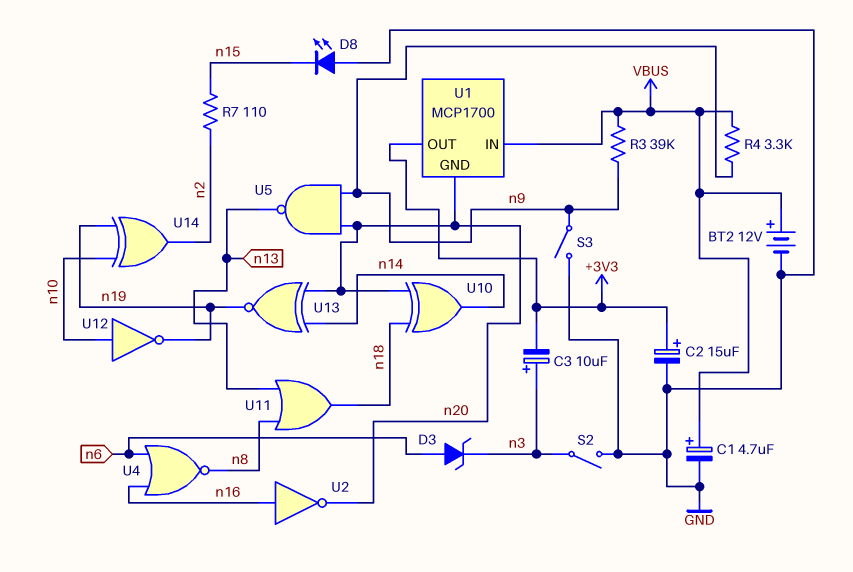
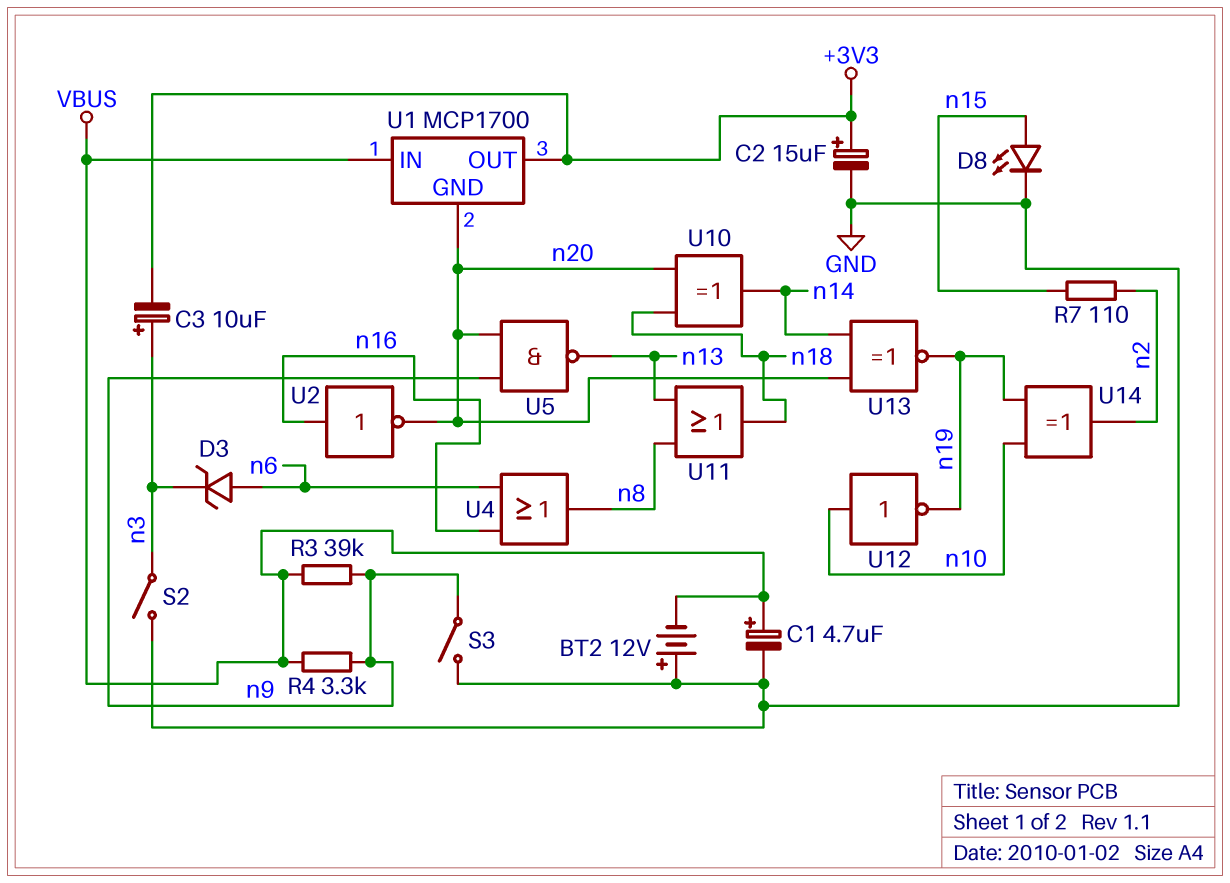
BT2: 12V (plus VBUS, minus GND) -> 12V (plus GND, minus VBUS)
D8: LED (A GND, K n15) -> LED (A n15, K GND)
U4: NOR (in n6, in n16, out n8) -> OR (in n6, in n16, out n8)

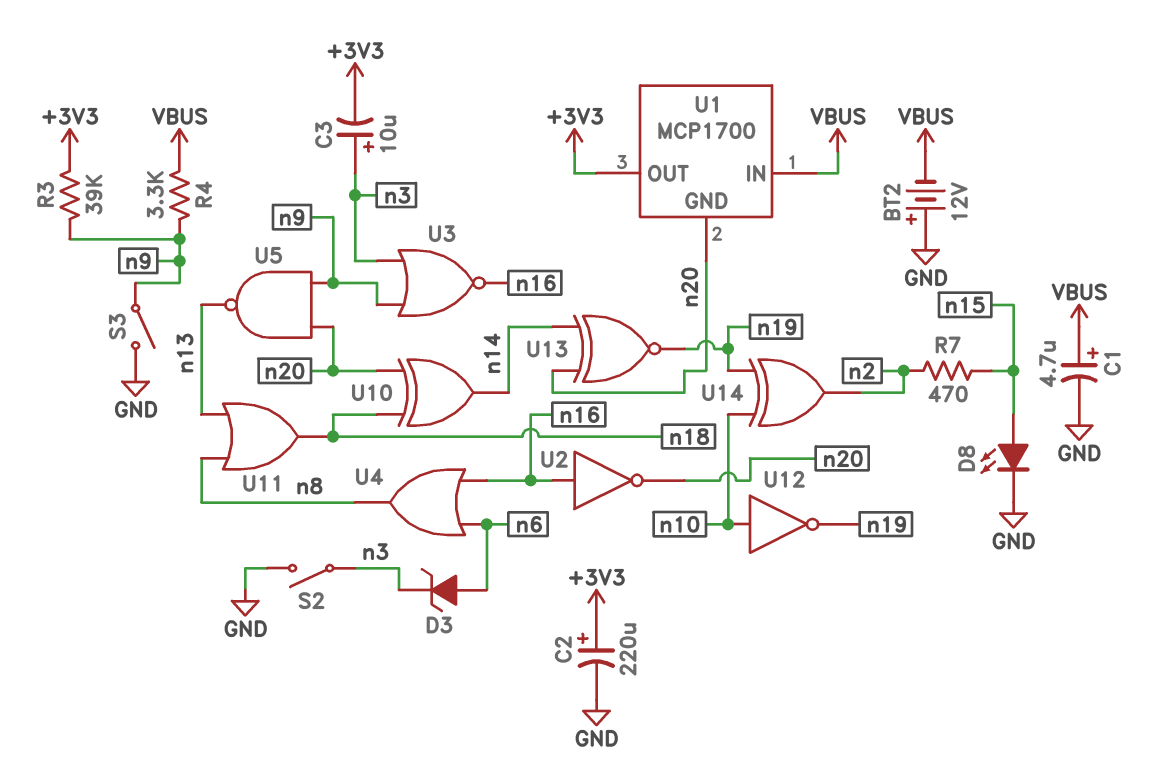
C2: 15uF (plus +3V3, minus GND) -> 220uF (plus +3V3, minus GND)
R3: 39k (VBUS, n9) -> 39k (+3V3, n9)
R7: 110 (n2, n15) -> 470 (n2, n15)
U3: none -> NOR (in n3, in n9, out n16)

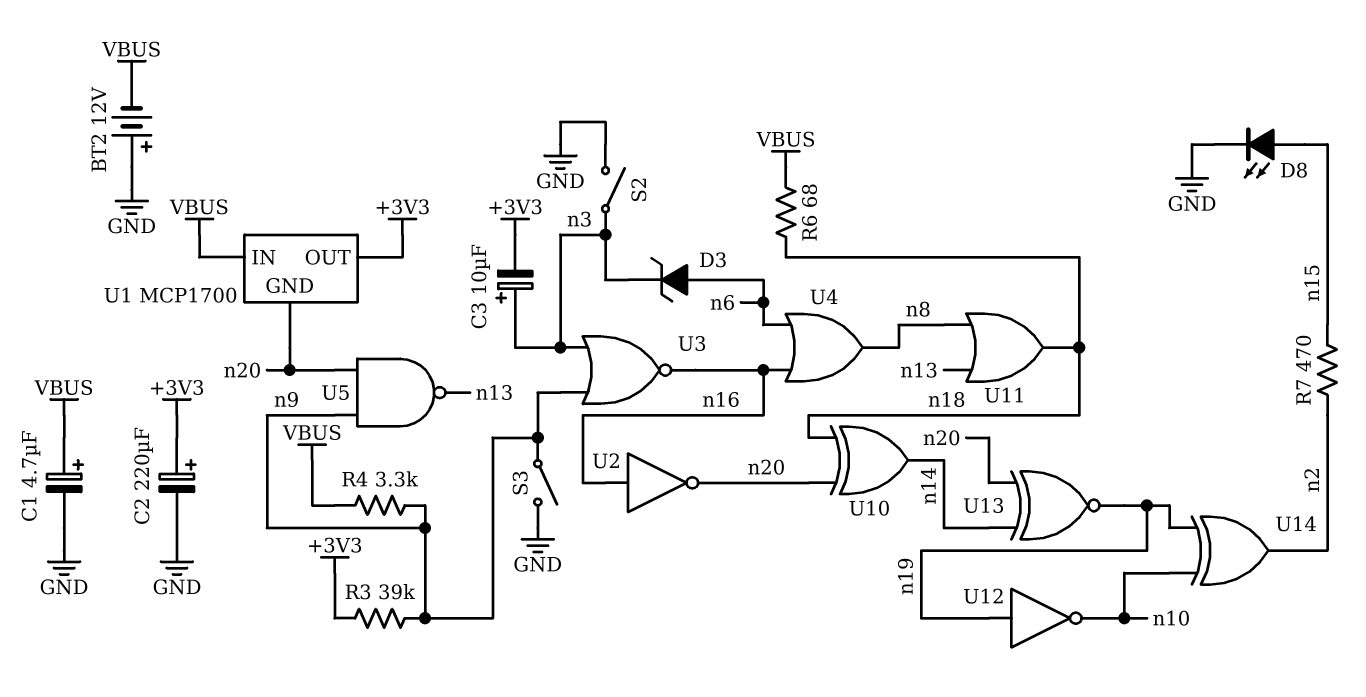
R6: none -> 68 (VBUS, n18)
U12: NOT (in n10, out n19) -> NOT (in n19, out n10)

